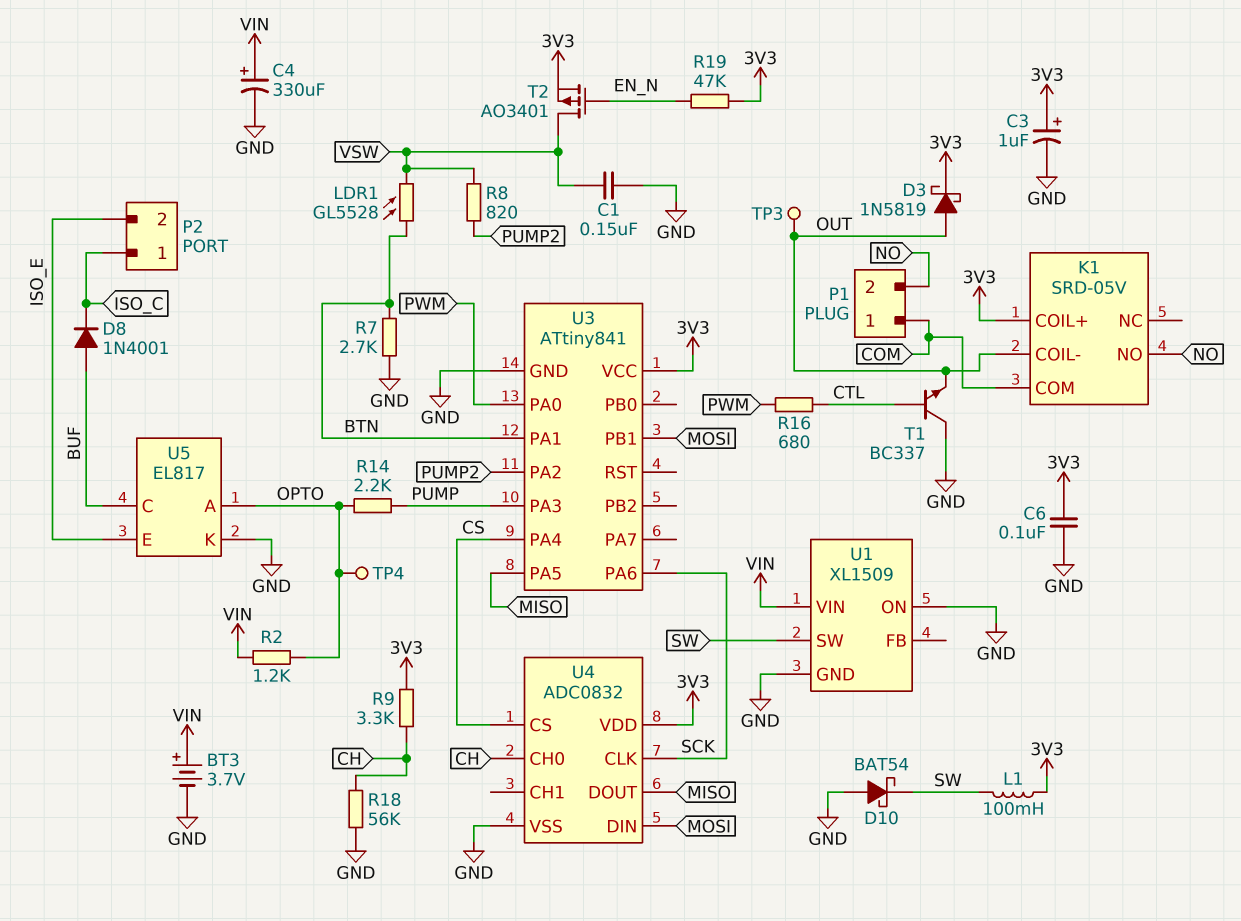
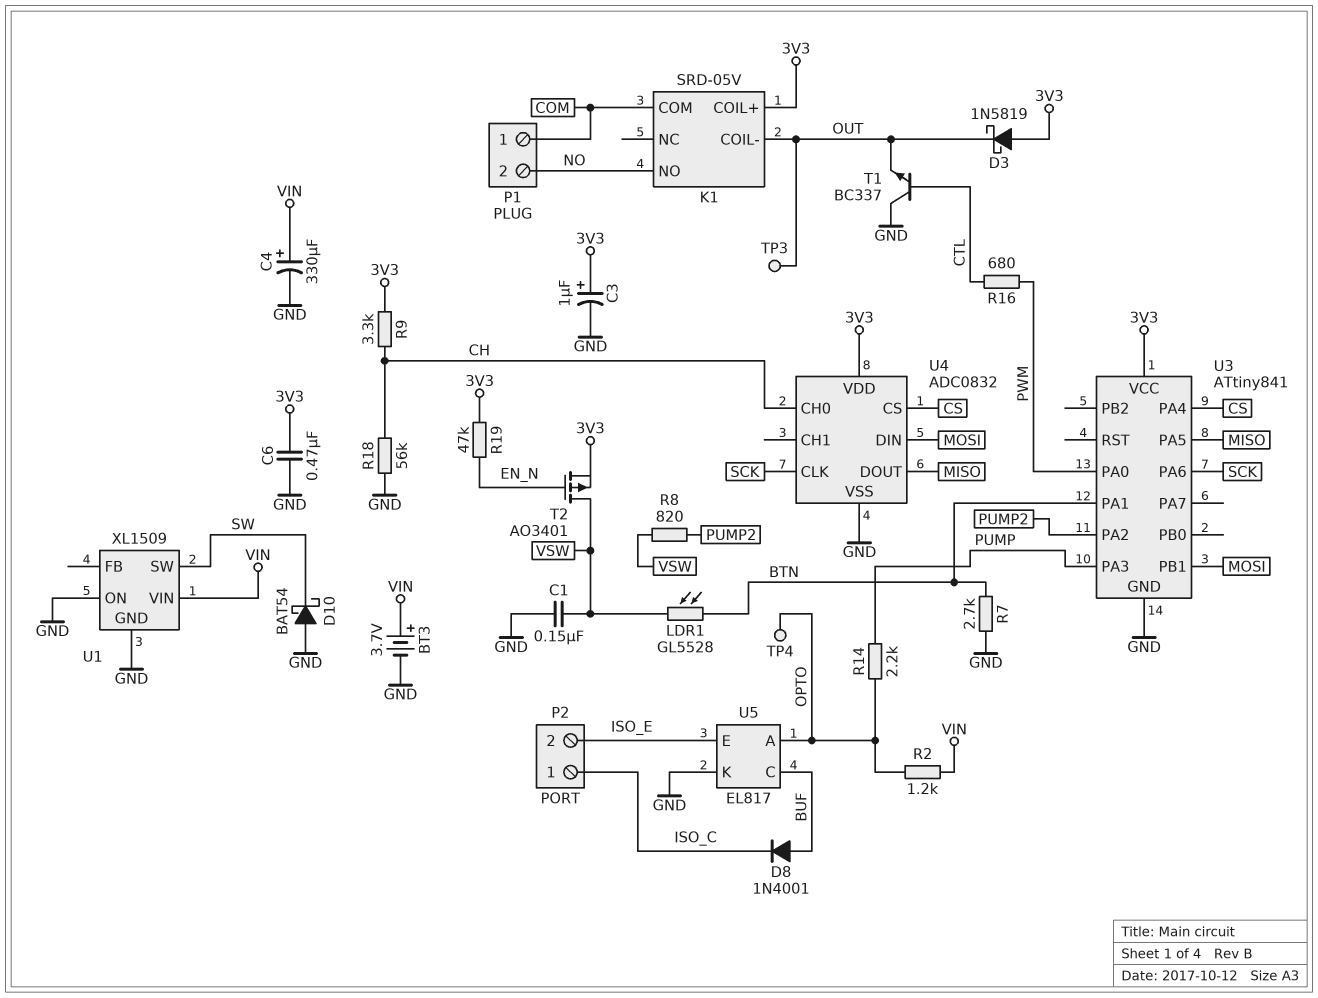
C6: 100nF (3V3, GND) -> 470nF (3V3, GND)
D3: schottky 1N5819 (A OUT, K 3V3) -> schottky 1N5819 (A 3V3, K OUT)
L1: 100mH (3V3, SW) -> none

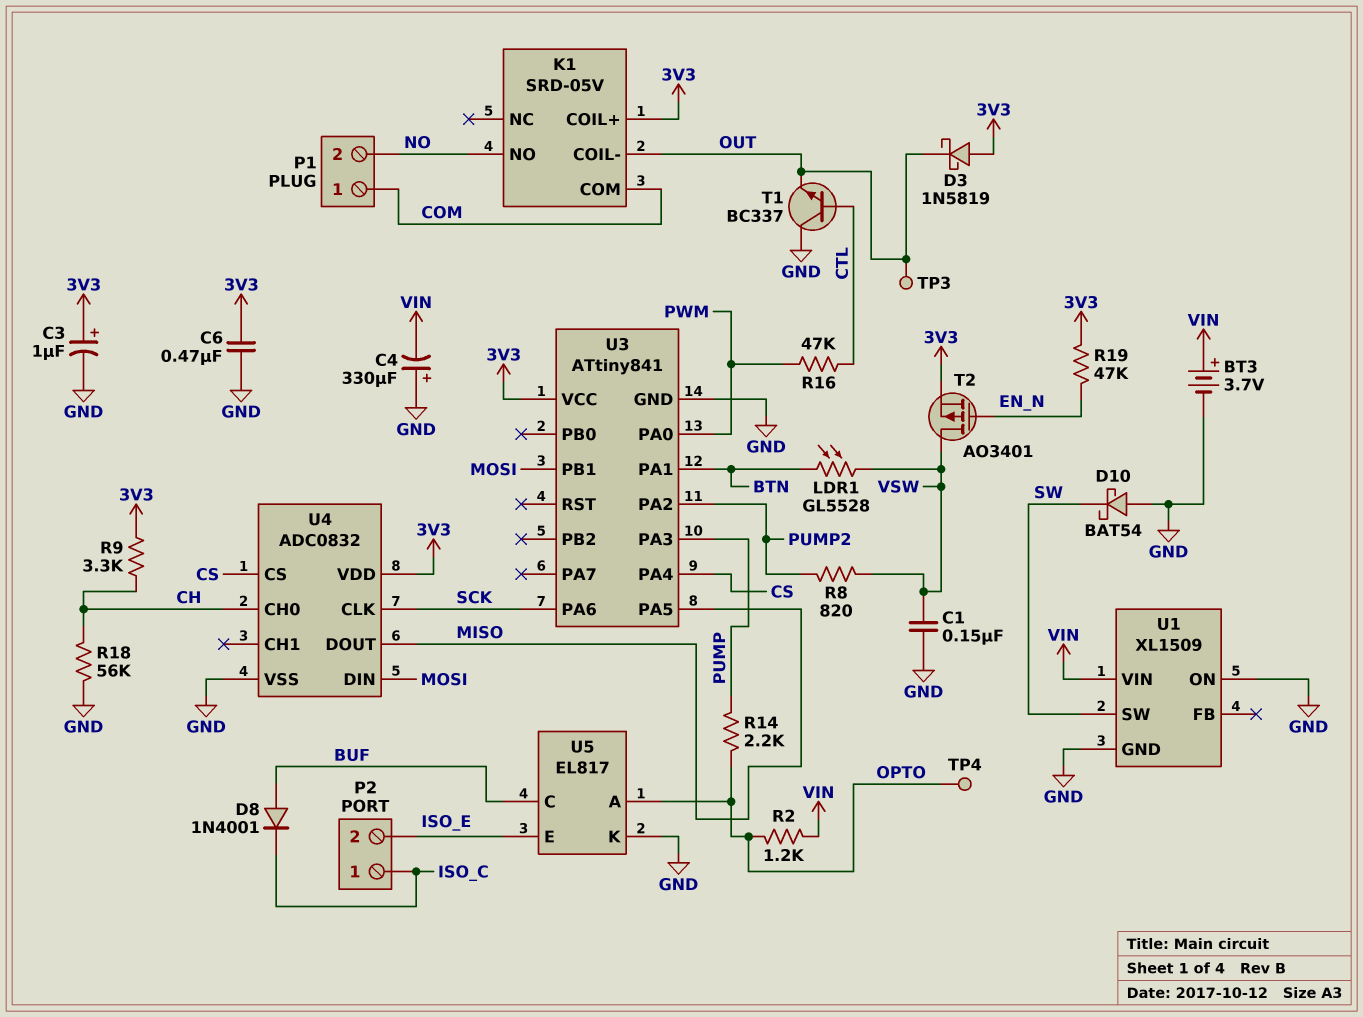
C4: 330uF (plus VIN, minus GND) -> 330uF (plus GND, minus VIN)
R7: 2.7k (BTN, GND) -> none
R16: 680 (CTL, PWM) -> 47k (CTL, PWM)

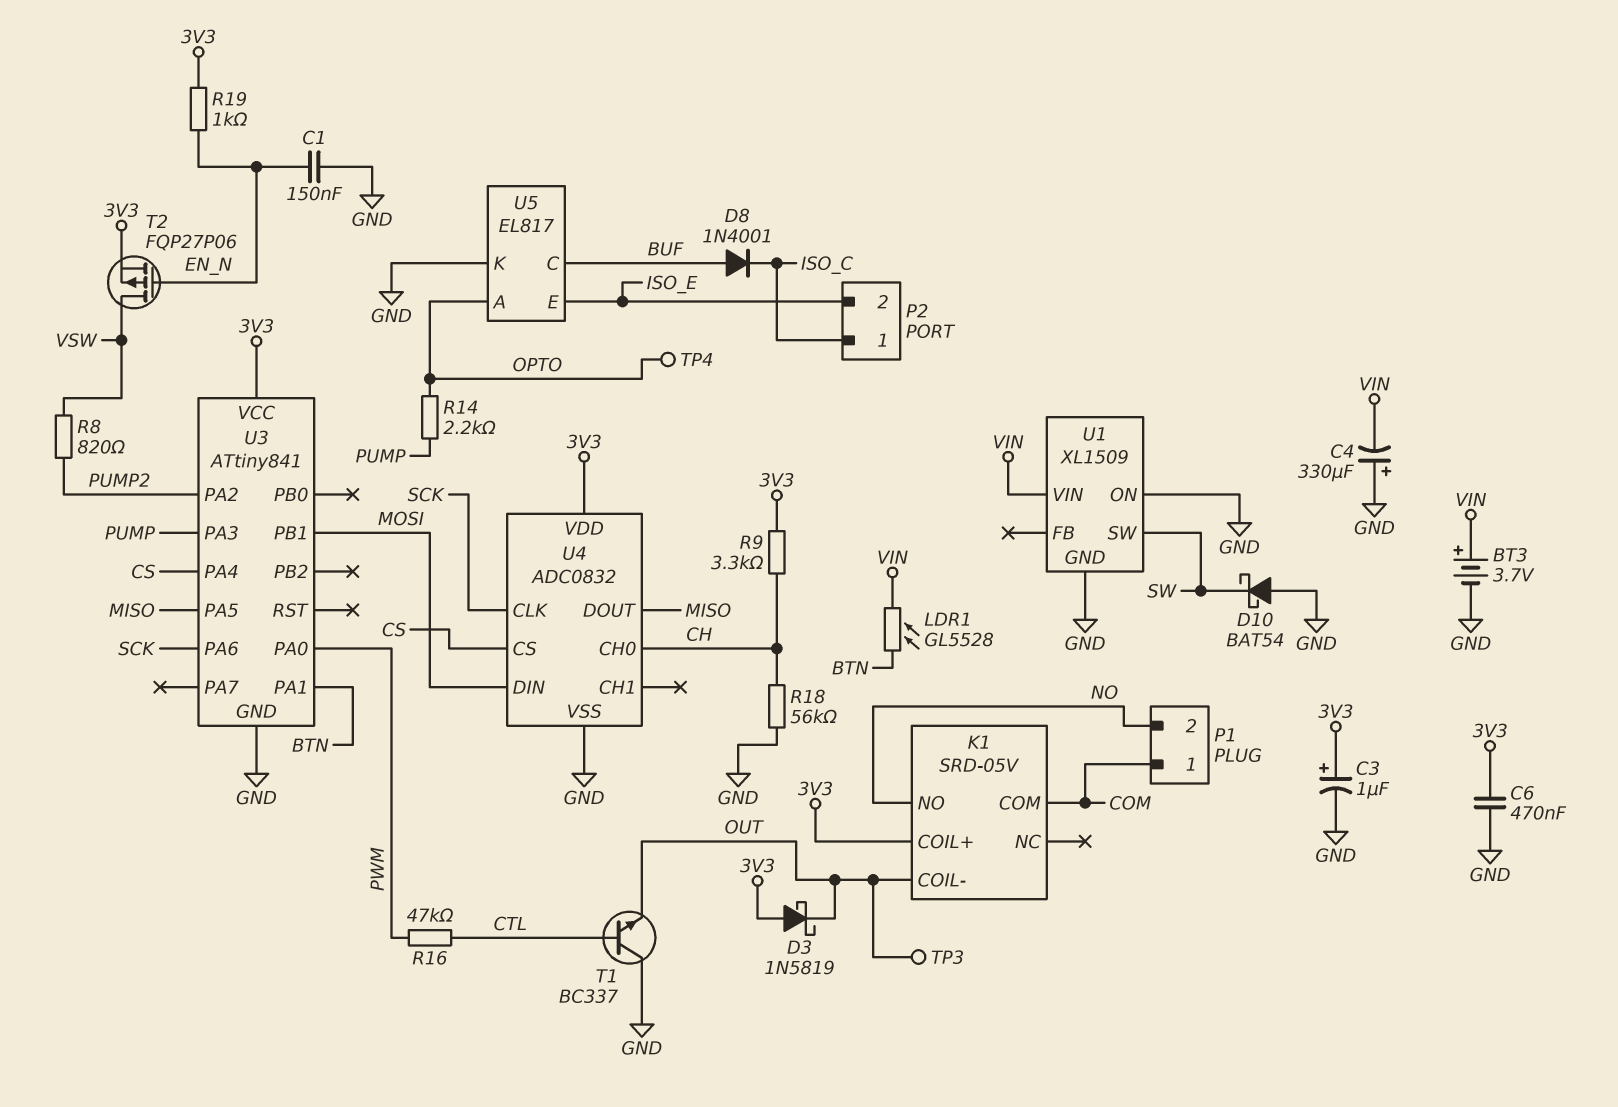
C1: 150nF (GND, VSW) -> 150nF (EN_N, GND)
LDR1: GL5528 (BTN, VSW) -> GL5528 (BTN, VIN)
R2: 1.2k (OPTO, VIN) -> none
R19: 47k (3V3, EN_N) -> 1k (3V3, EN_N)
T2: PMOS AO3401 (G EN_N, D VSW, S 3V3) -> PMOS FQP27P06 (G EN_N, D VSW, S 3V3)

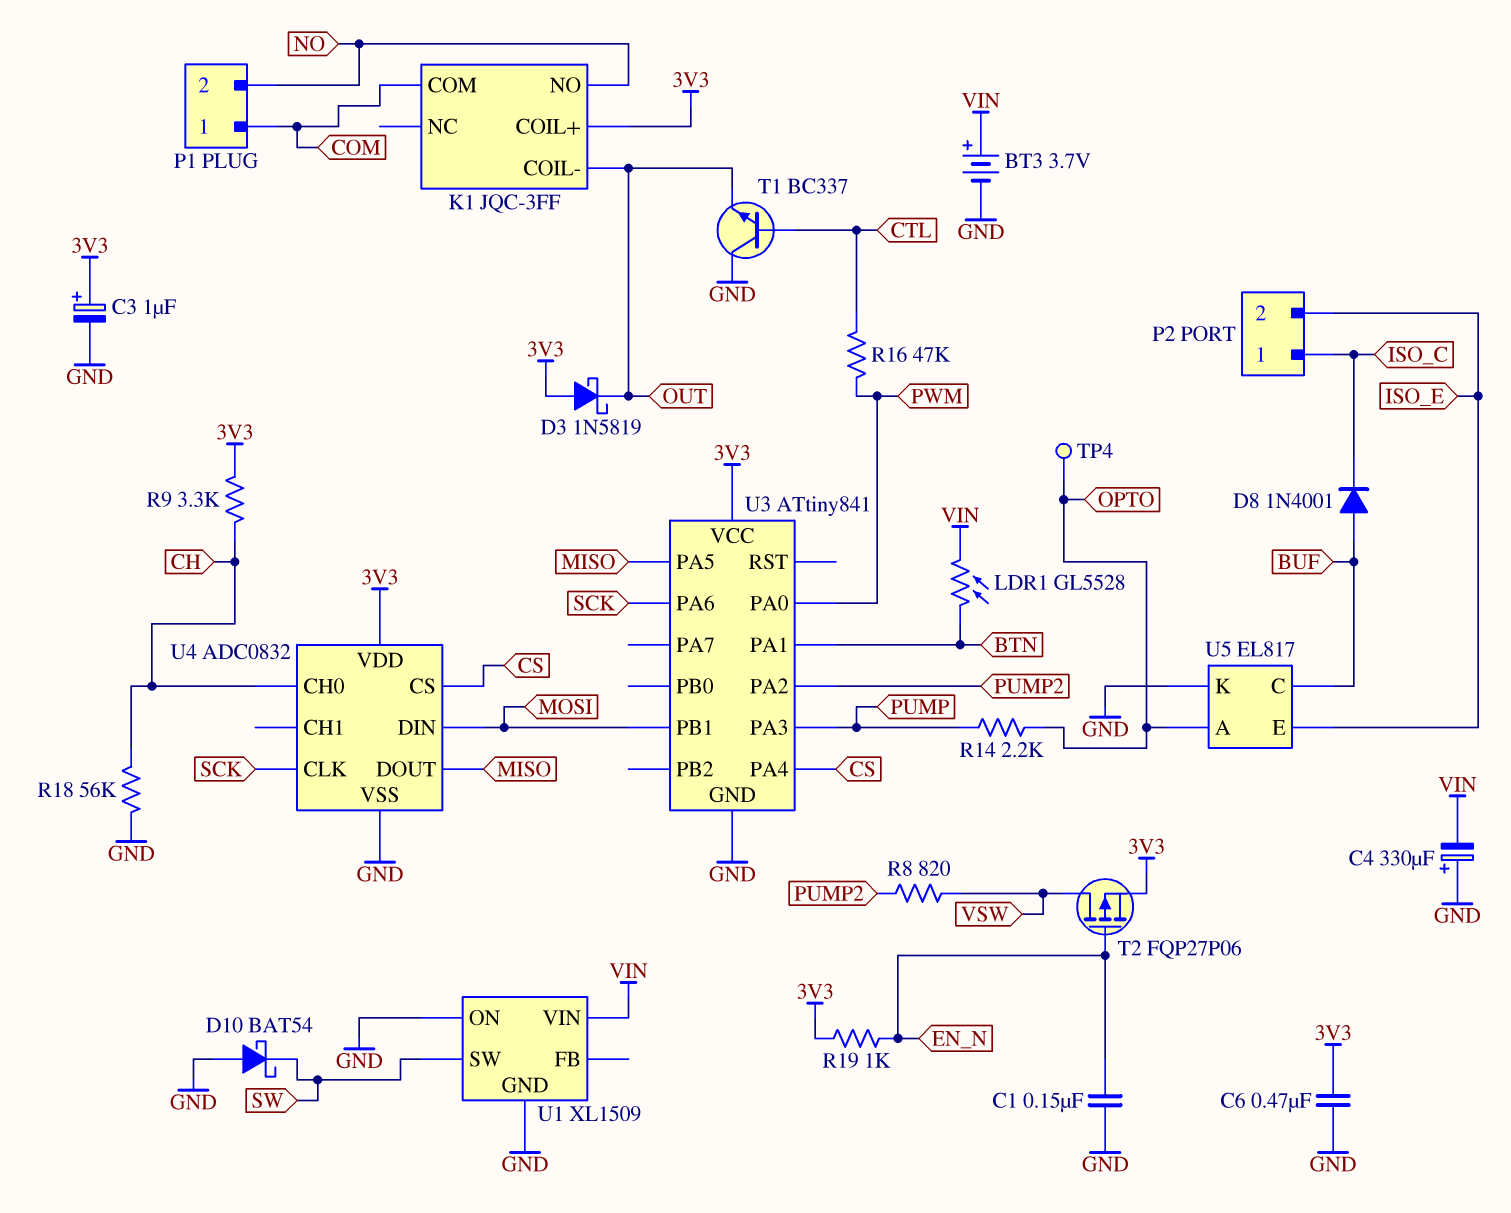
K1: SRD-05V -> JQC-3FF
TP3: test point (OUT) -> none

